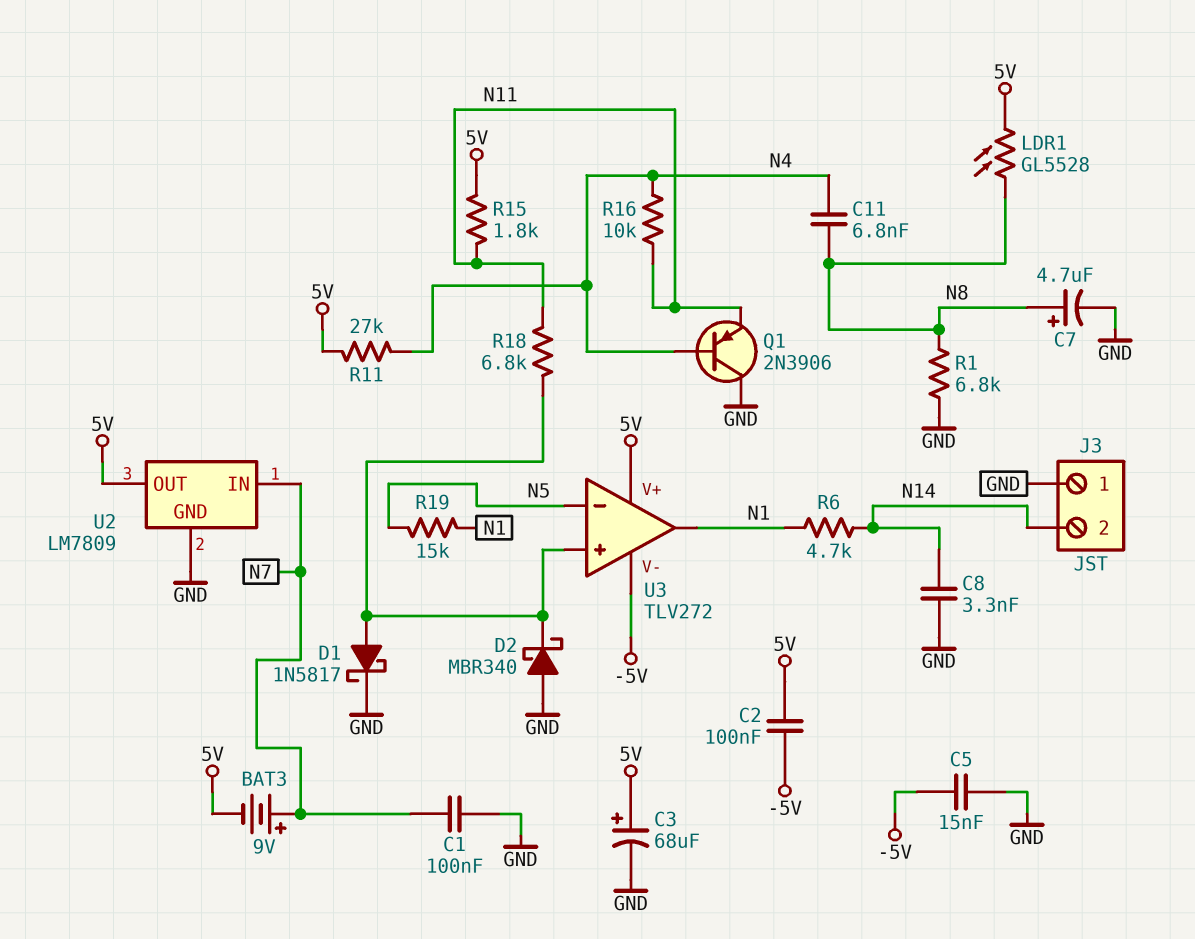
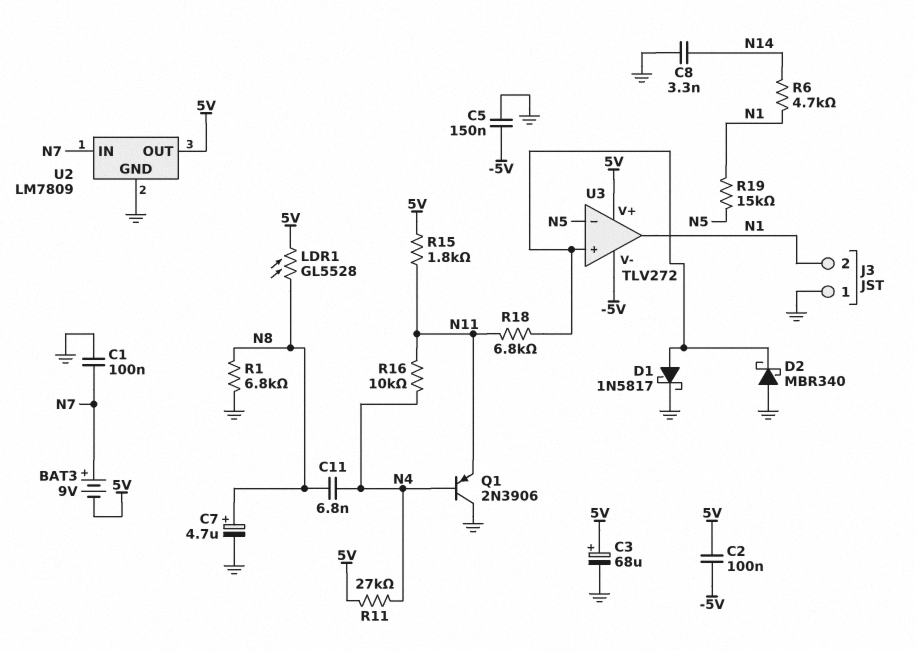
C5: 15nF (-5V, GND) -> 150nF (-5V, GND)
J3 pin 2: N14 -> N1

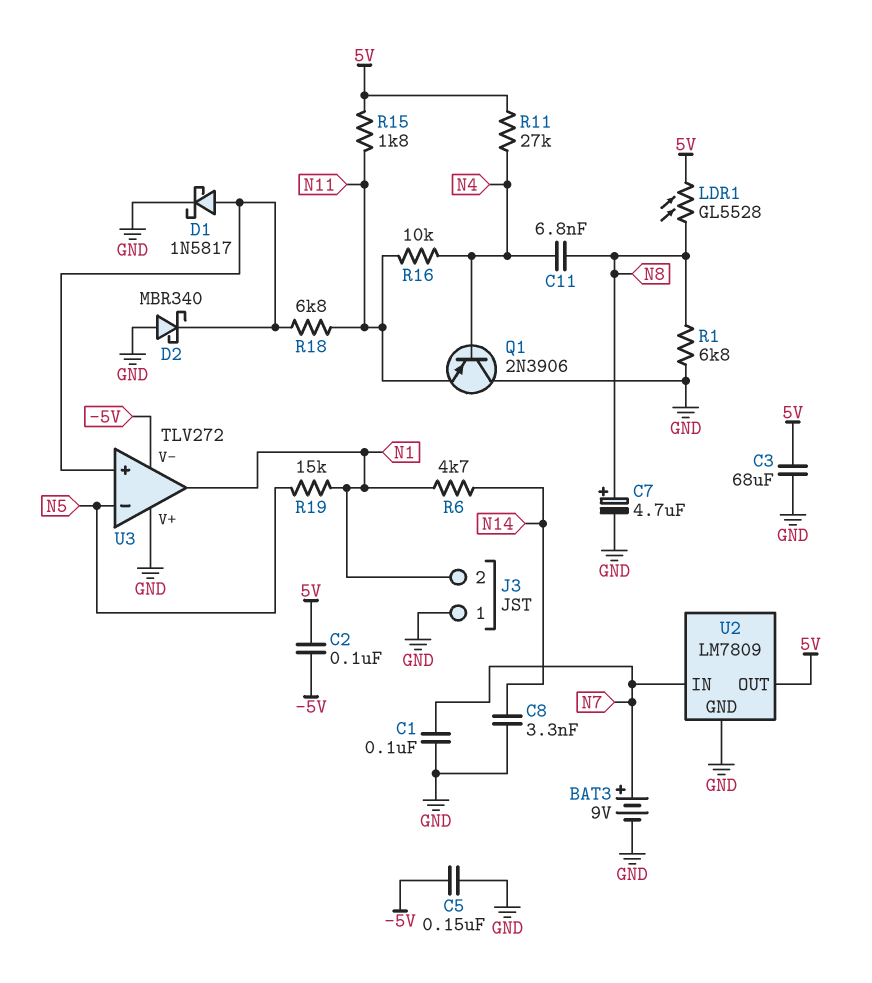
BAT3: 9V (plus N7, minus 5V) -> 9V (plus N7, minus GND)
C3: 68uF (plus 5V, minus GND) -> 68uF (5V, GND)
U3 pin V+: 5V -> GND

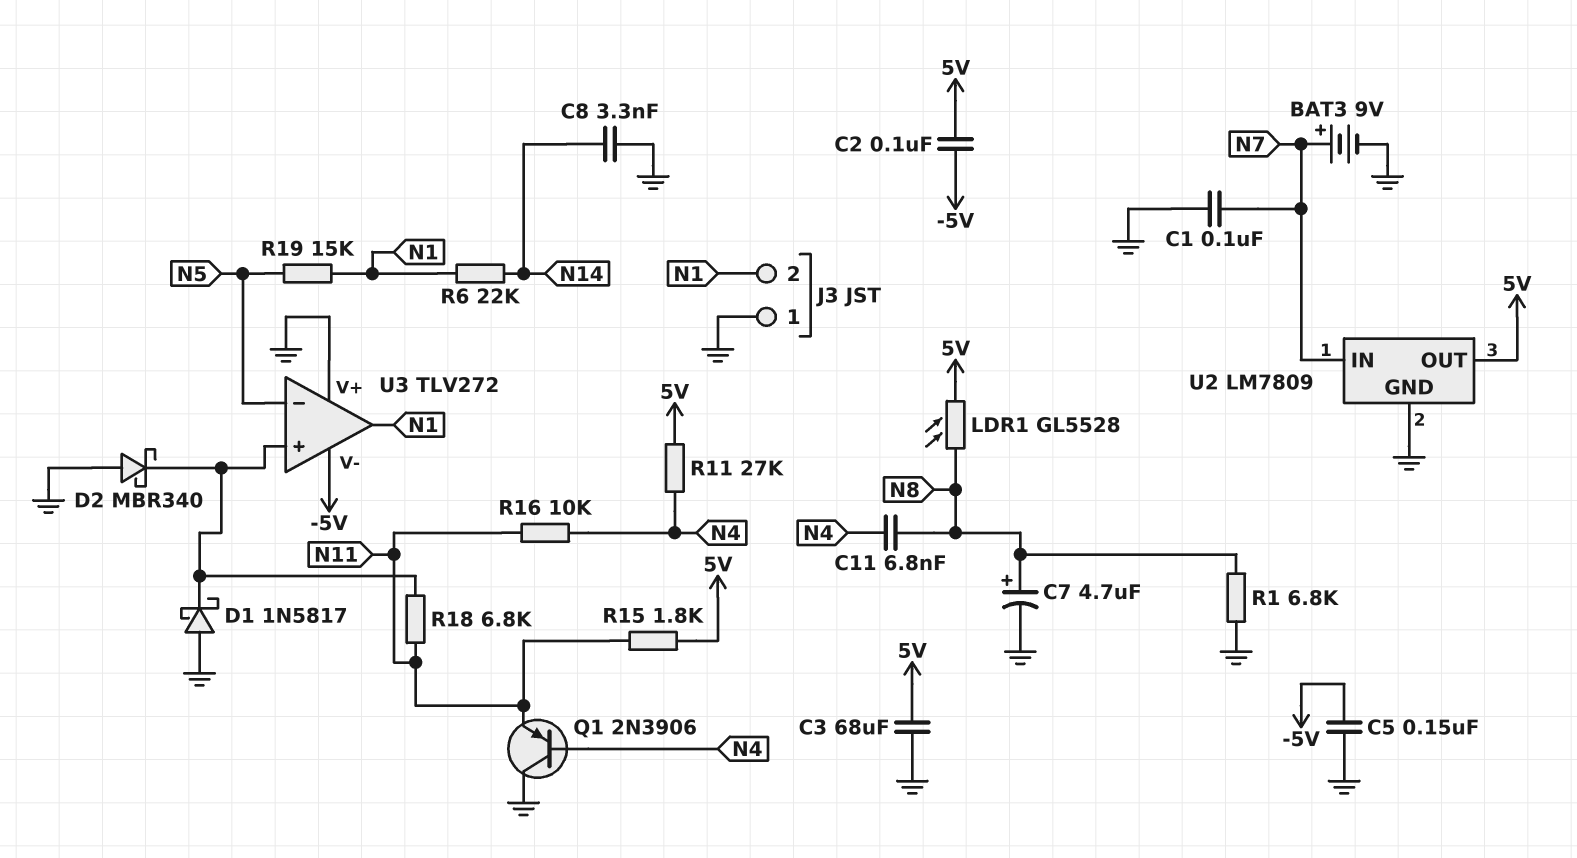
D1: schottky 1N5817 (A U3/in+, K GND) -> schottky 1N5817 (A GND, K U3/in+)
R6: 4.7k (N1, N14) -> 22k (N1, N14)

